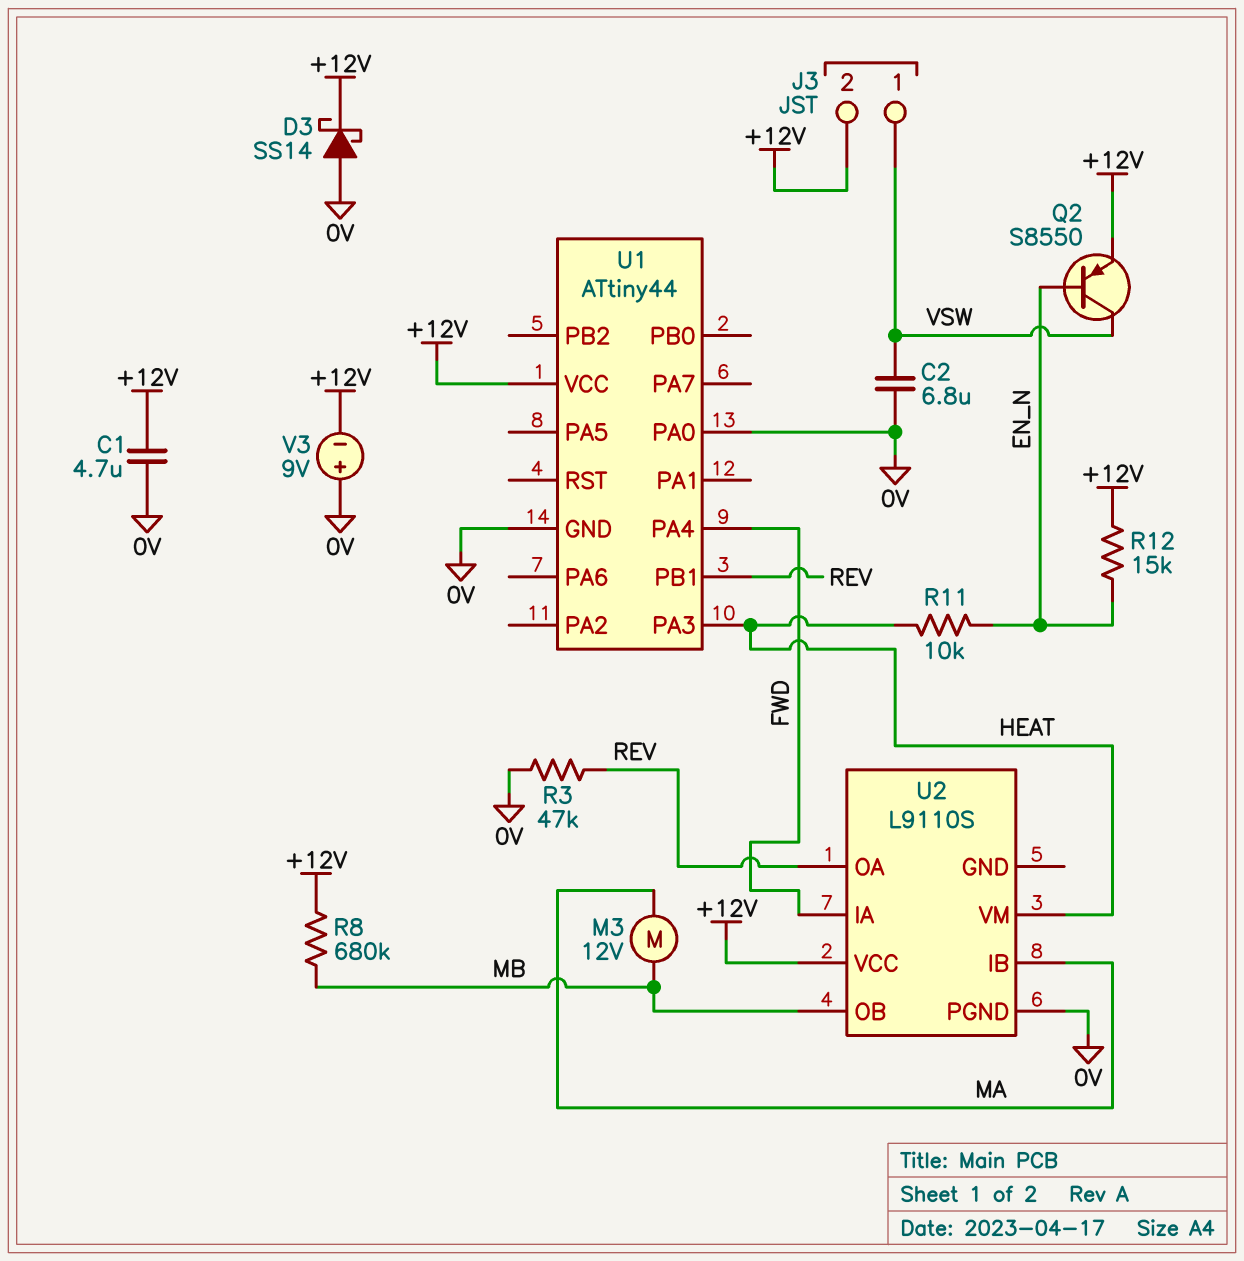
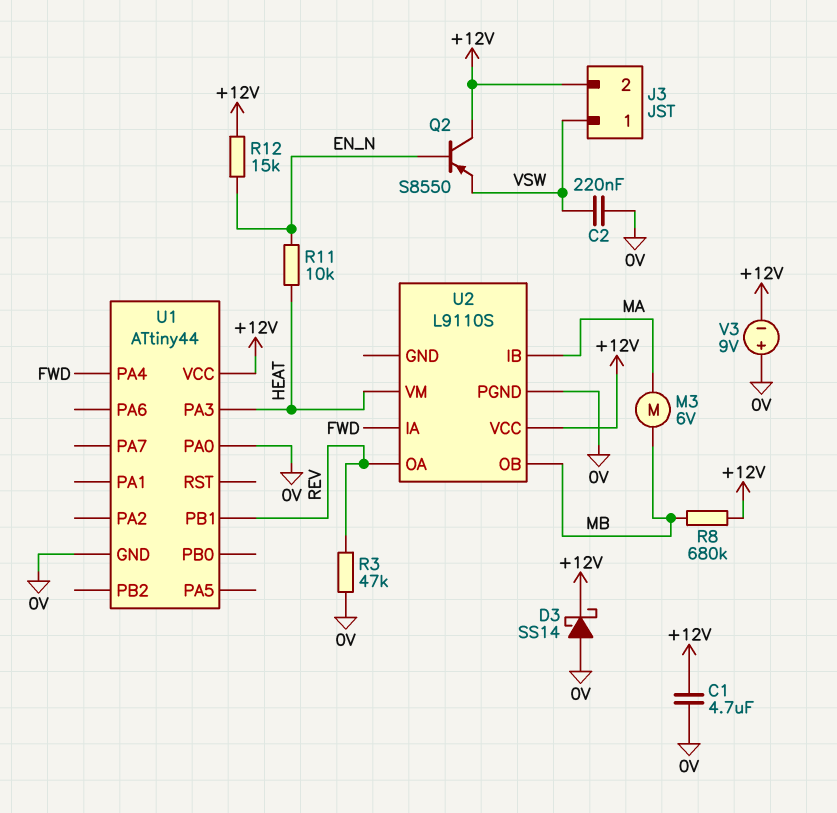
C2: 6.8uF (0V, VSW) -> 220nF (0V, VSW)
M3: motor 12V (MA, MB) -> motor 6V (MA, MB)
Q2: PNP S8550 (B EN_N, C VSW, E +12V) -> PNP S8550 (B EN_N, C +12V, E VSW)

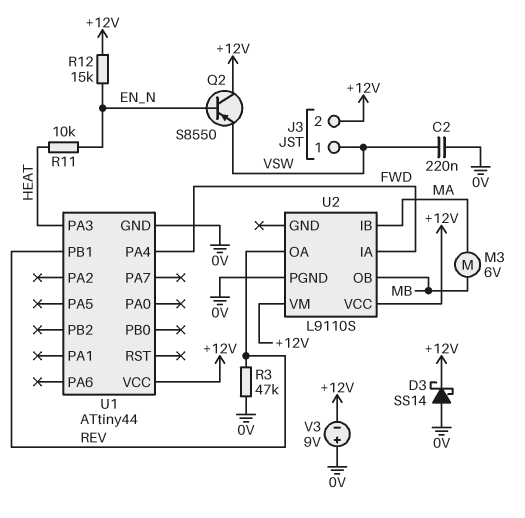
C1: 4.7uF (+12V, 0V) -> none
R8: 680k (+12V, MB) -> none
U1 pin PA0: 0V -> none
U2 pin VM: HEAT -> +12V

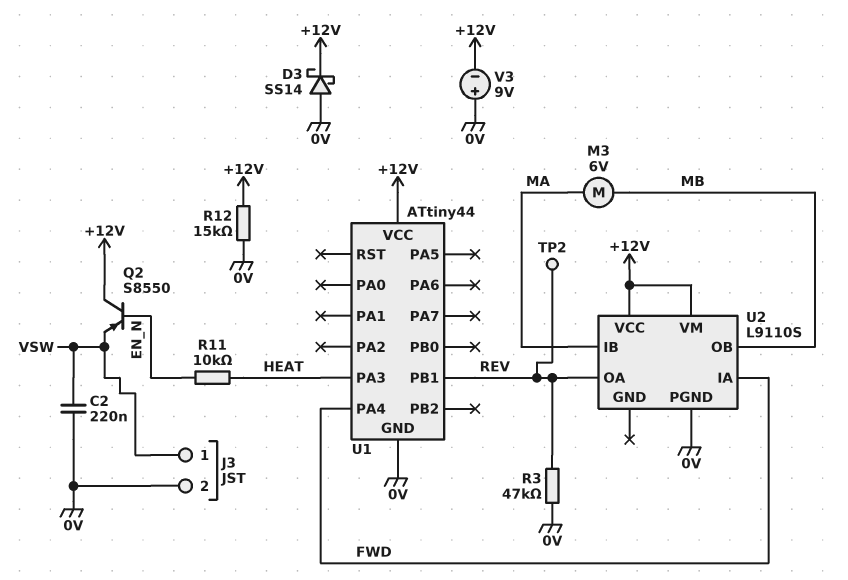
J3 pin 2: +12V -> 0V
R12: 15k (+12V, EN_N) -> 15k (+12V, 0V)
TP2: none -> test point (REV)

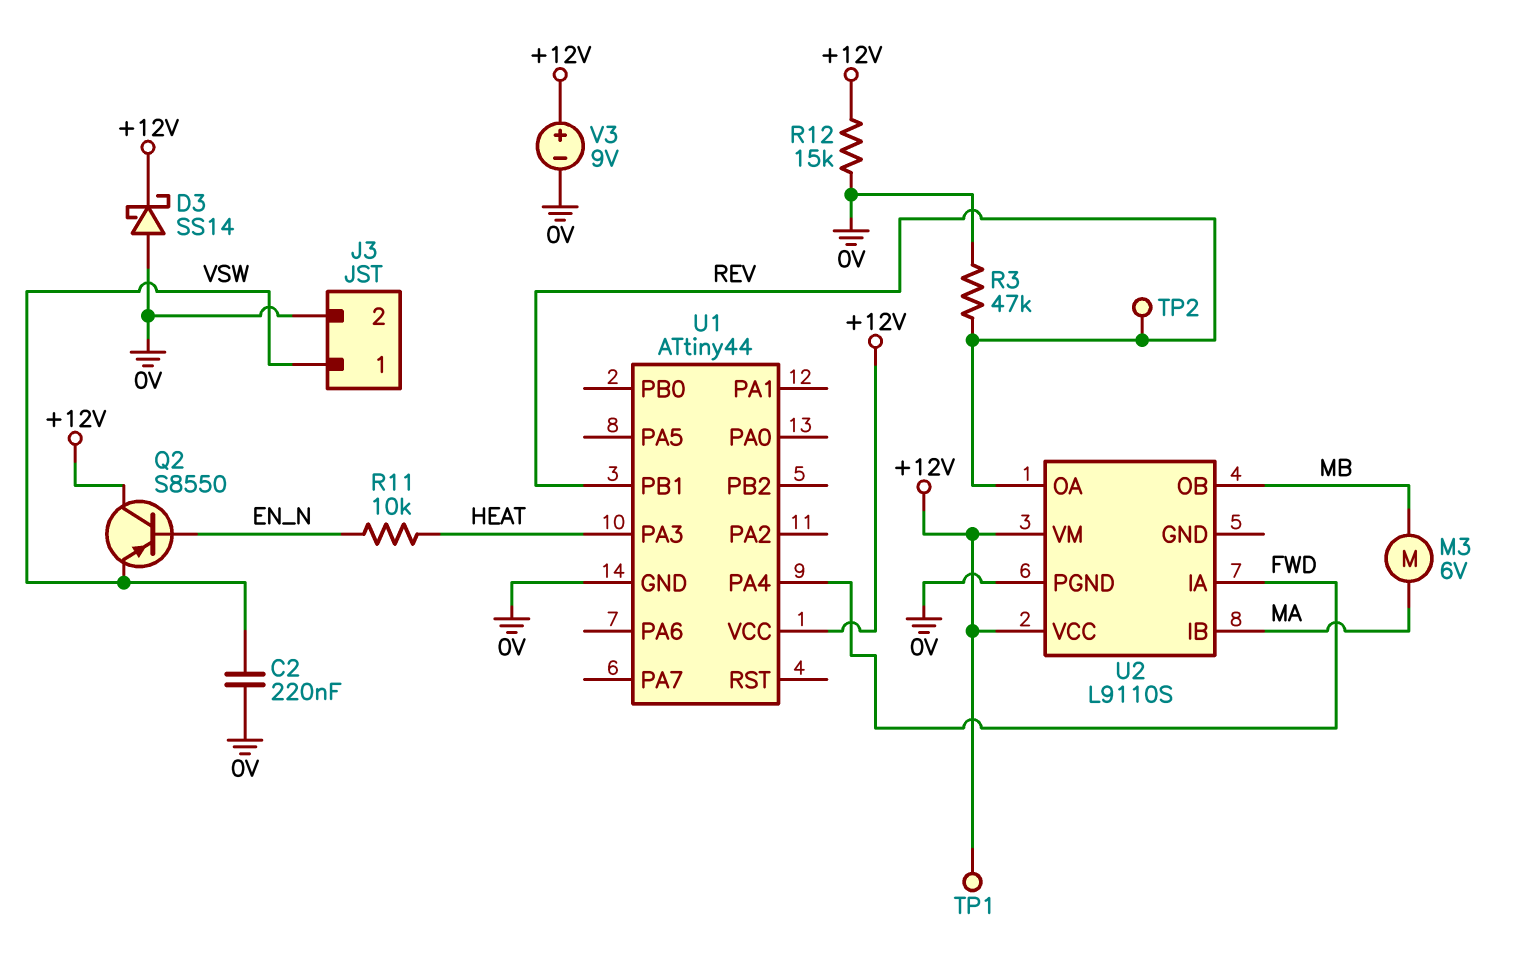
TP1: none -> test point (+12V)
V3: 9V (plus 0V, minus +12V) -> 9V (plus +12V, minus 0V)

